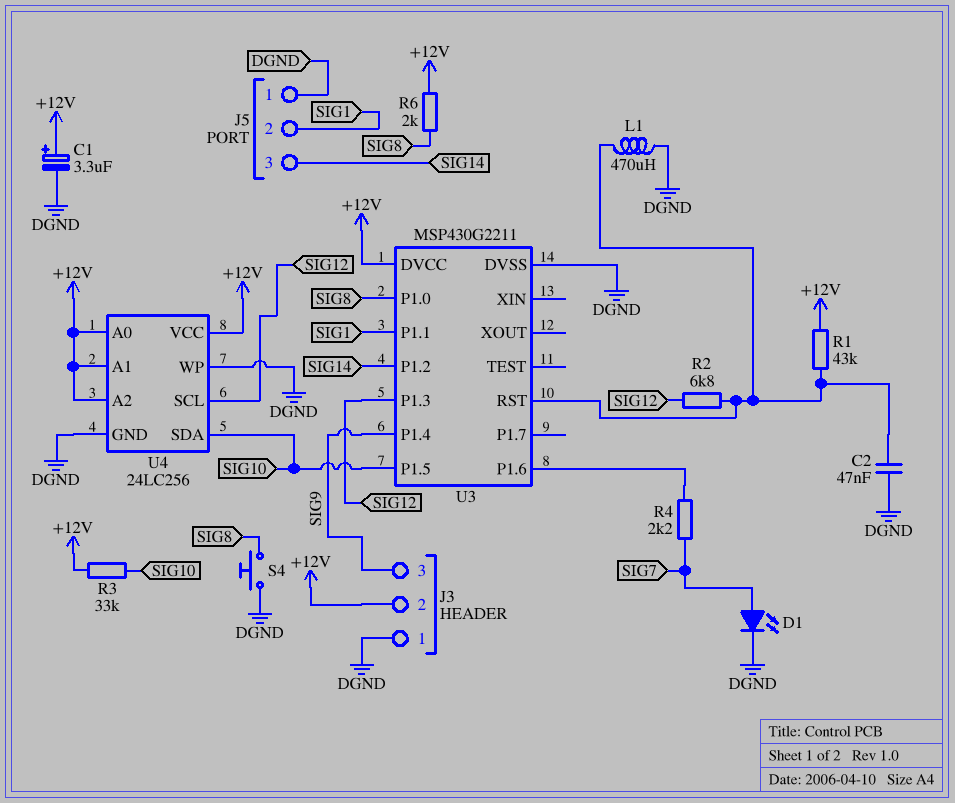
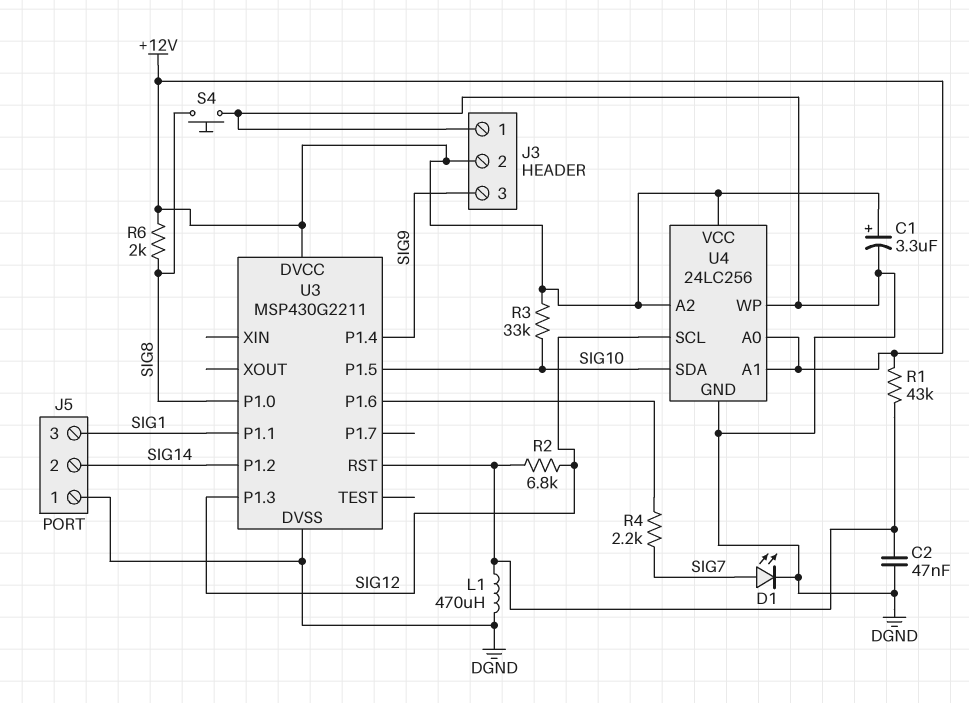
J5 pin 2: SIG1 -> SIG14
J5 pin 3: SIG14 -> SIG1

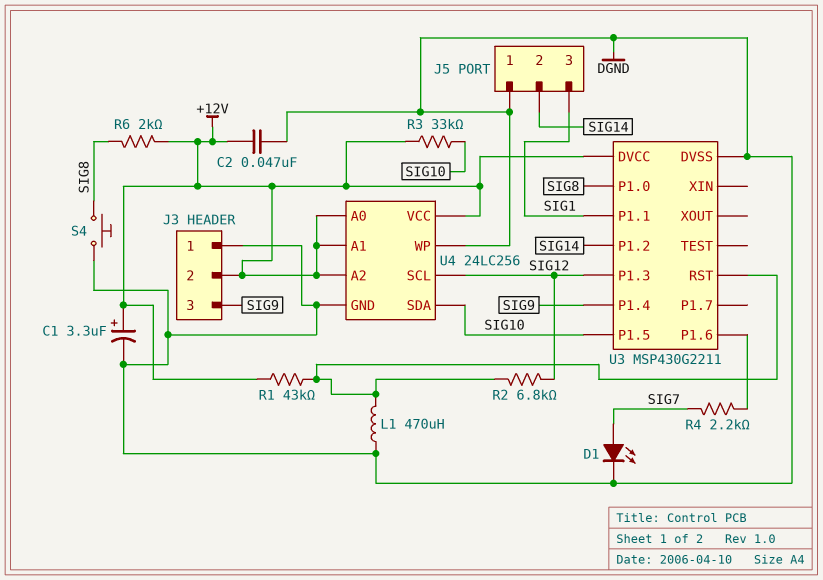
C2: 47nF (DGND, U3/RST) -> 47nF (+12V, DGND)

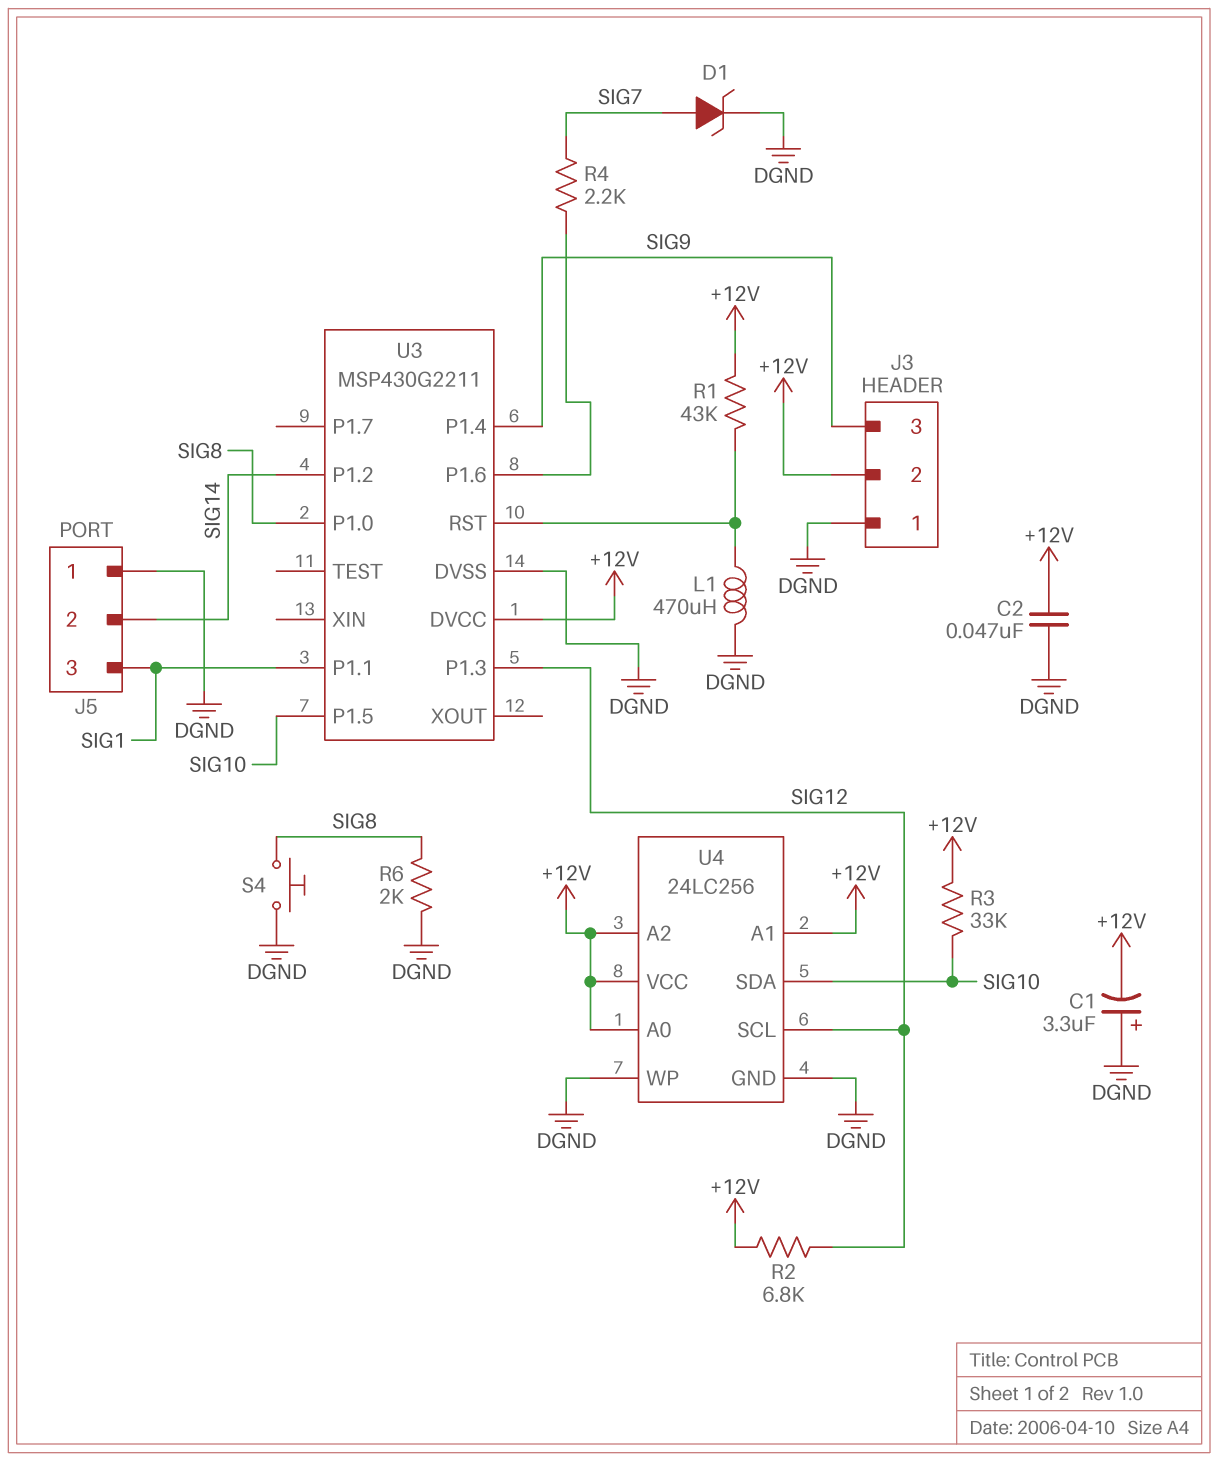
C1: 3.3uF (plus +12V, minus DGND) -> 3.3uF (plus DGND, minus +12V)
D1: LED (A SIG7, K DGND) -> zener (A SIG7, K DGND)
R2: 6.8k (SIG12, U3/RST) -> 6.8k (+12V, SIG12)
R6: 2k (+12V, SIG8) -> 2k (DGND, SIG8)

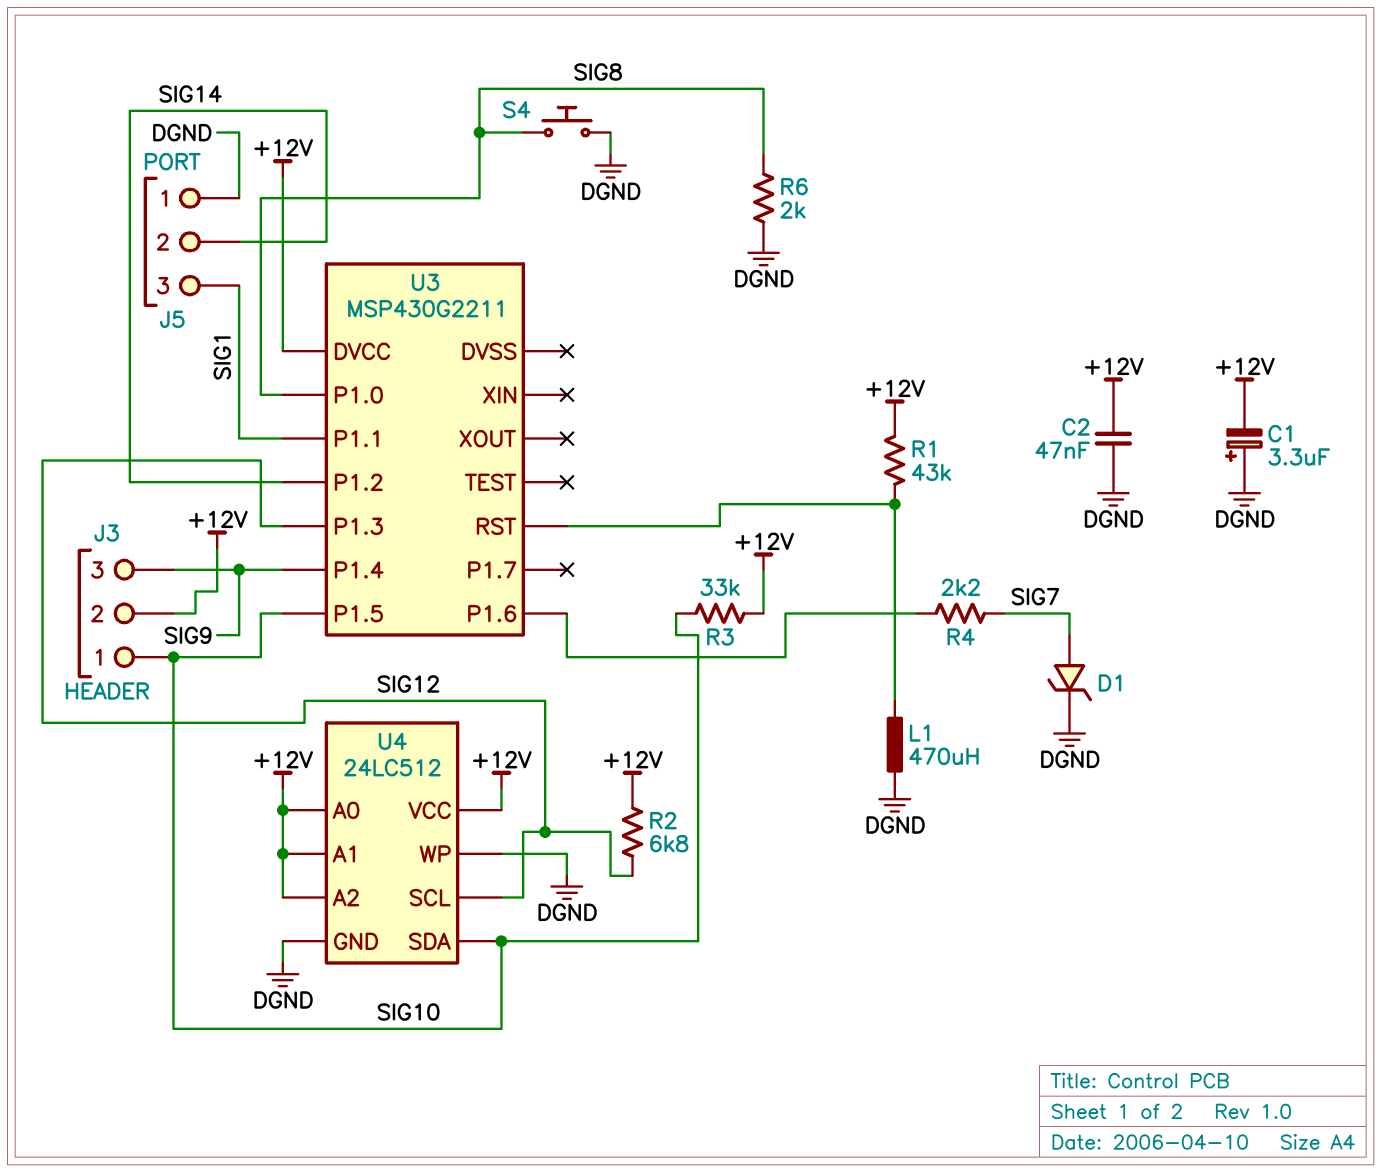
J3 pin 1: DGND -> SIG10
U3 pin DVSS: DGND -> none
U4: 24LC256 -> 24LC512

